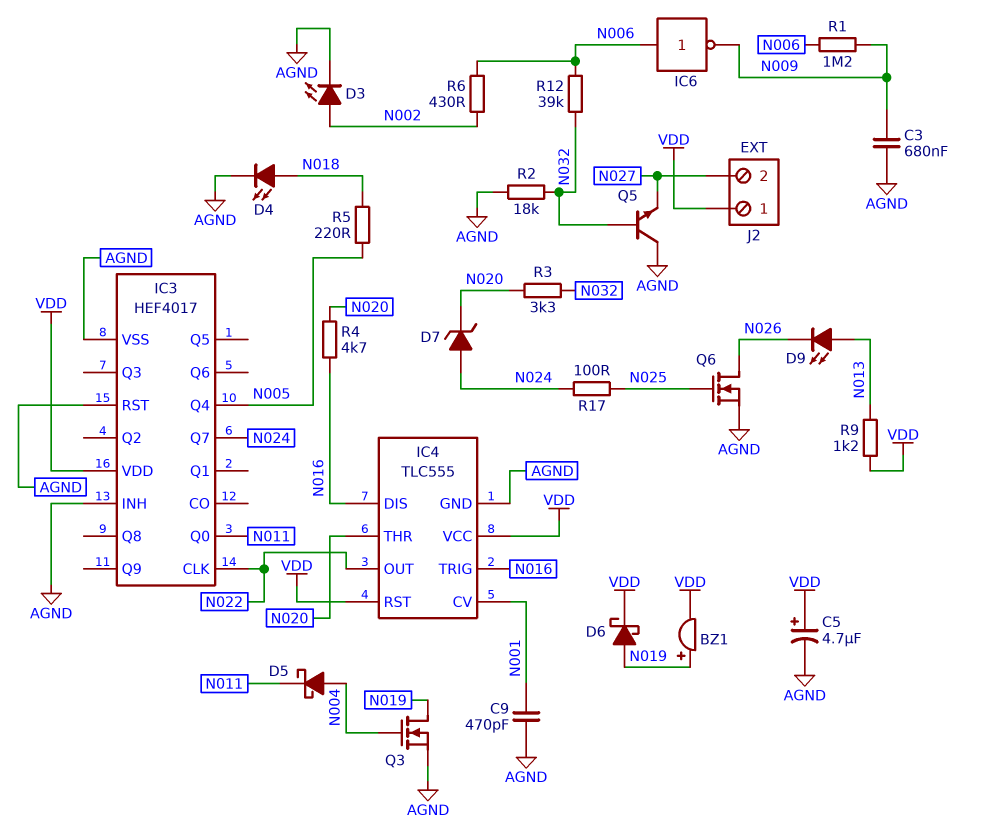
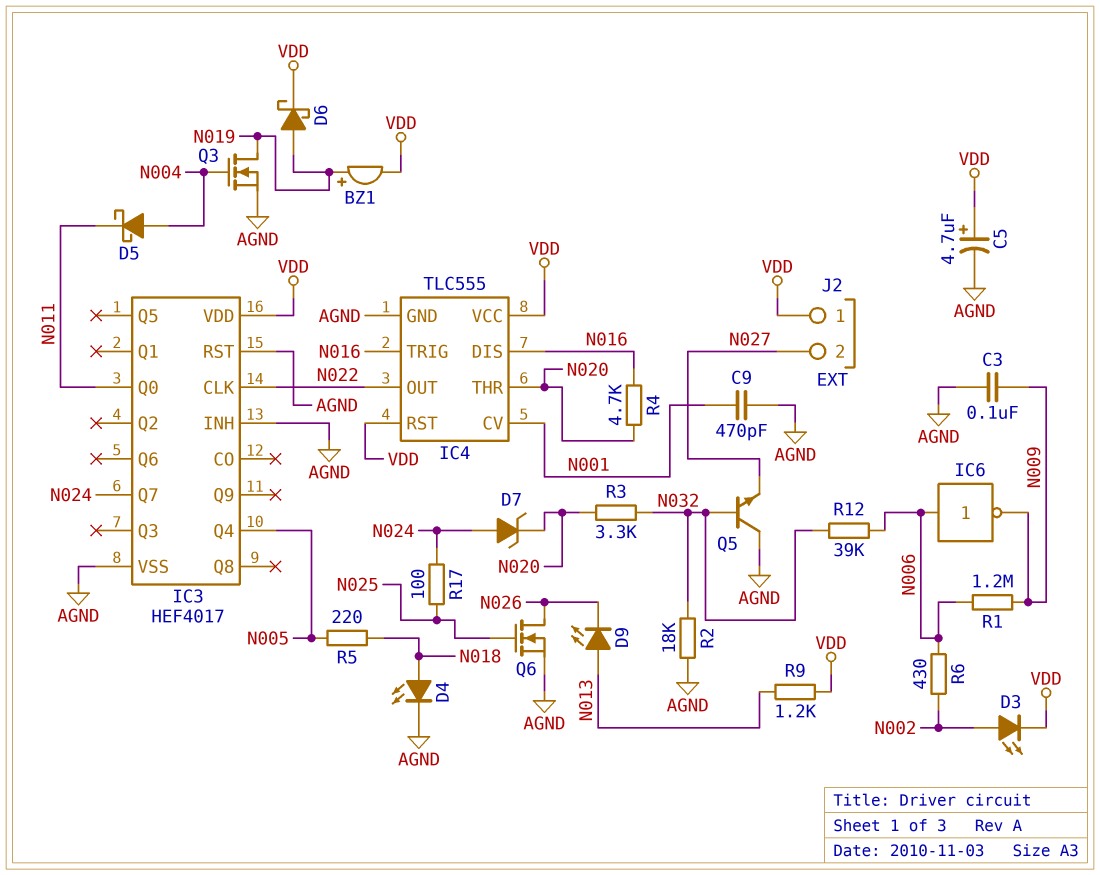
C3: 680nF (AGND, N009) -> 100nF (AGND, N009)
D3: LED (A N002, K AGND) -> LED (A N002, K VDD)

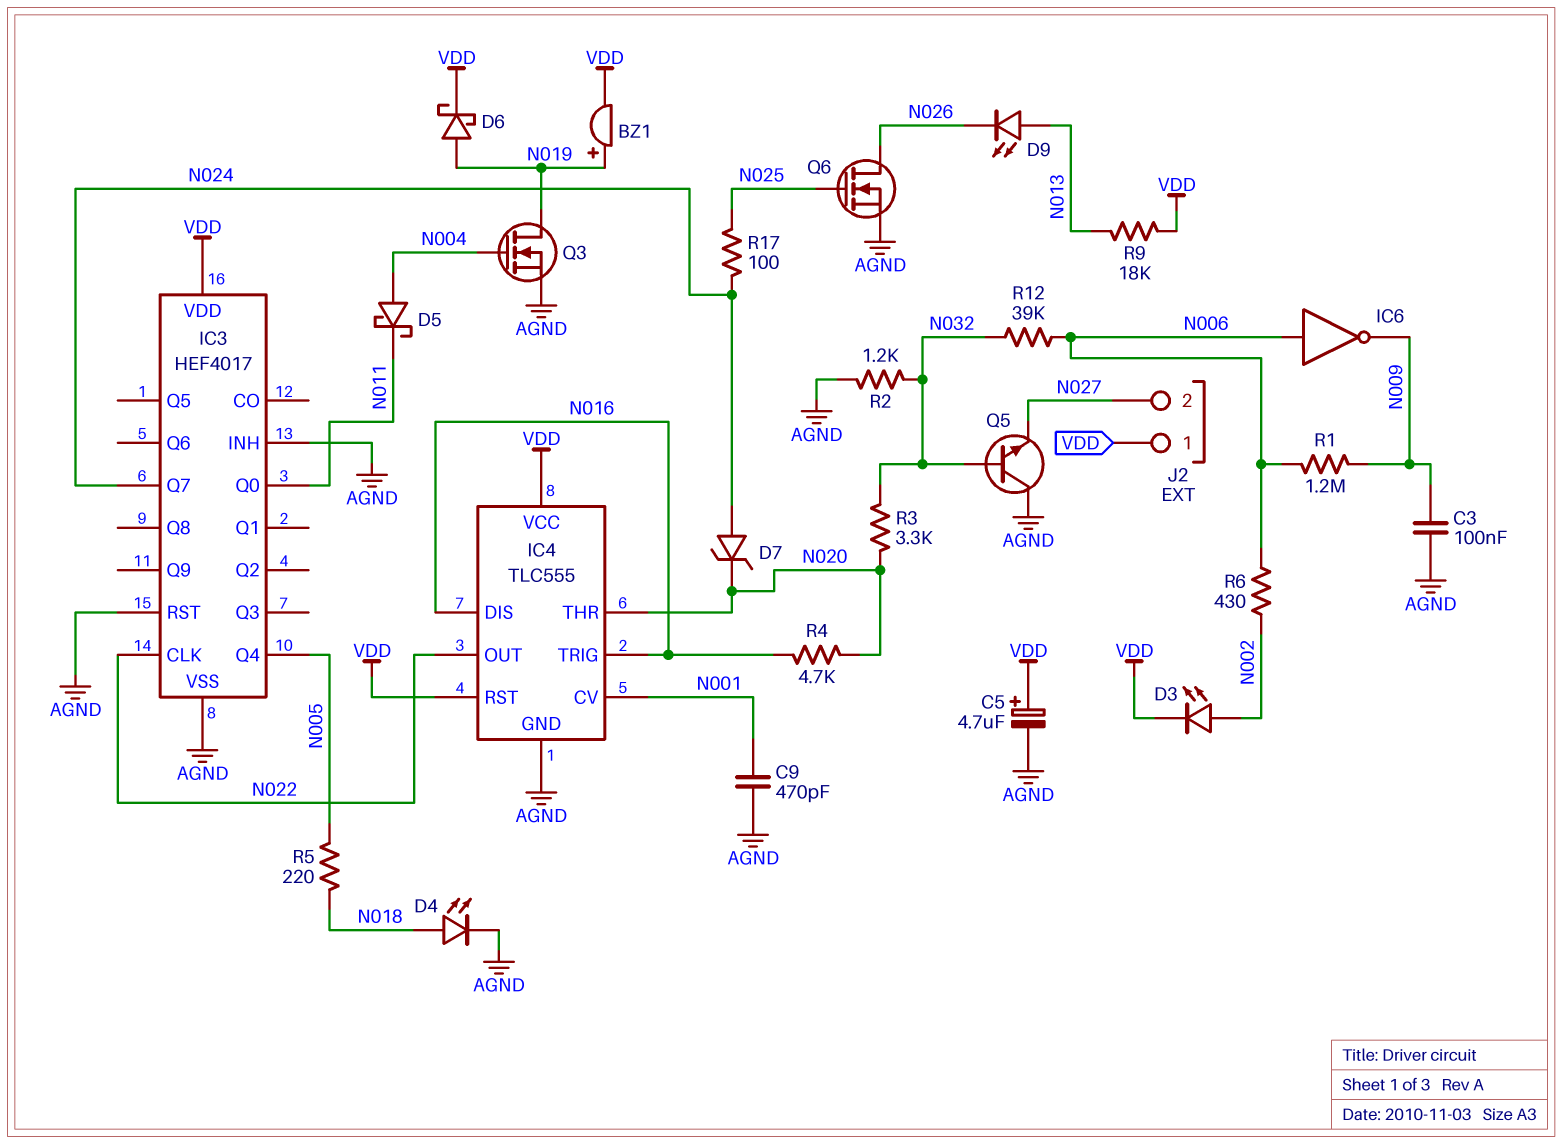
R2: 18k (AGND, N032) -> 1.2k (AGND, N032)
R9: 1.2k (N013, VDD) -> 18k (N013, VDD)

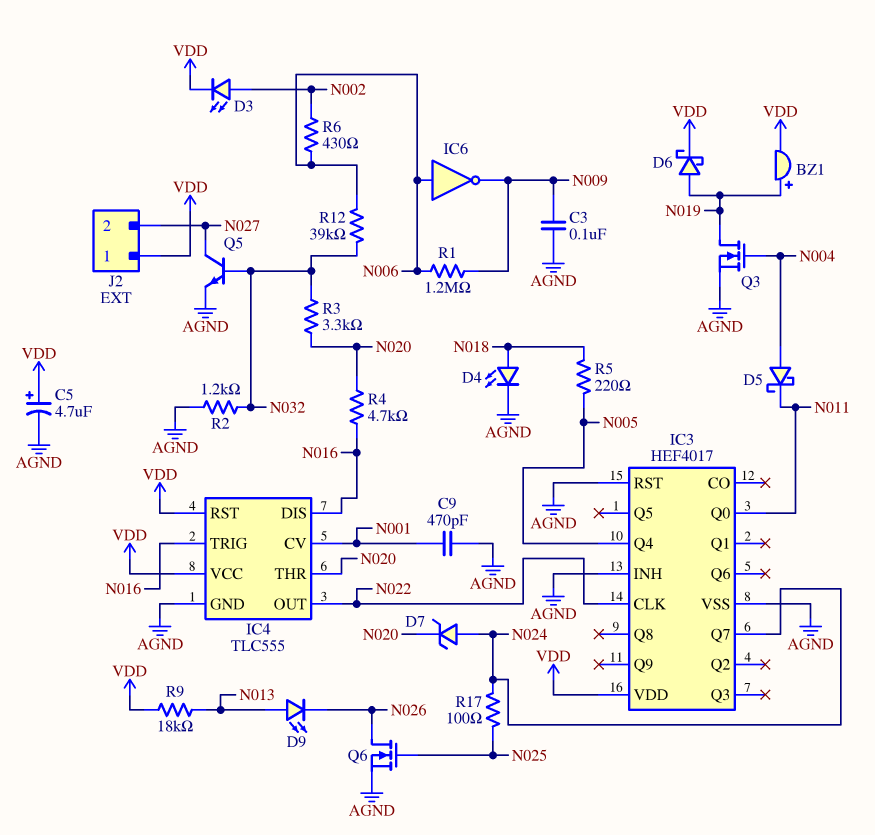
Q5: NPN (B N032, C AGND, E N027) -> NPN (B N032, C N027, E AGND)

